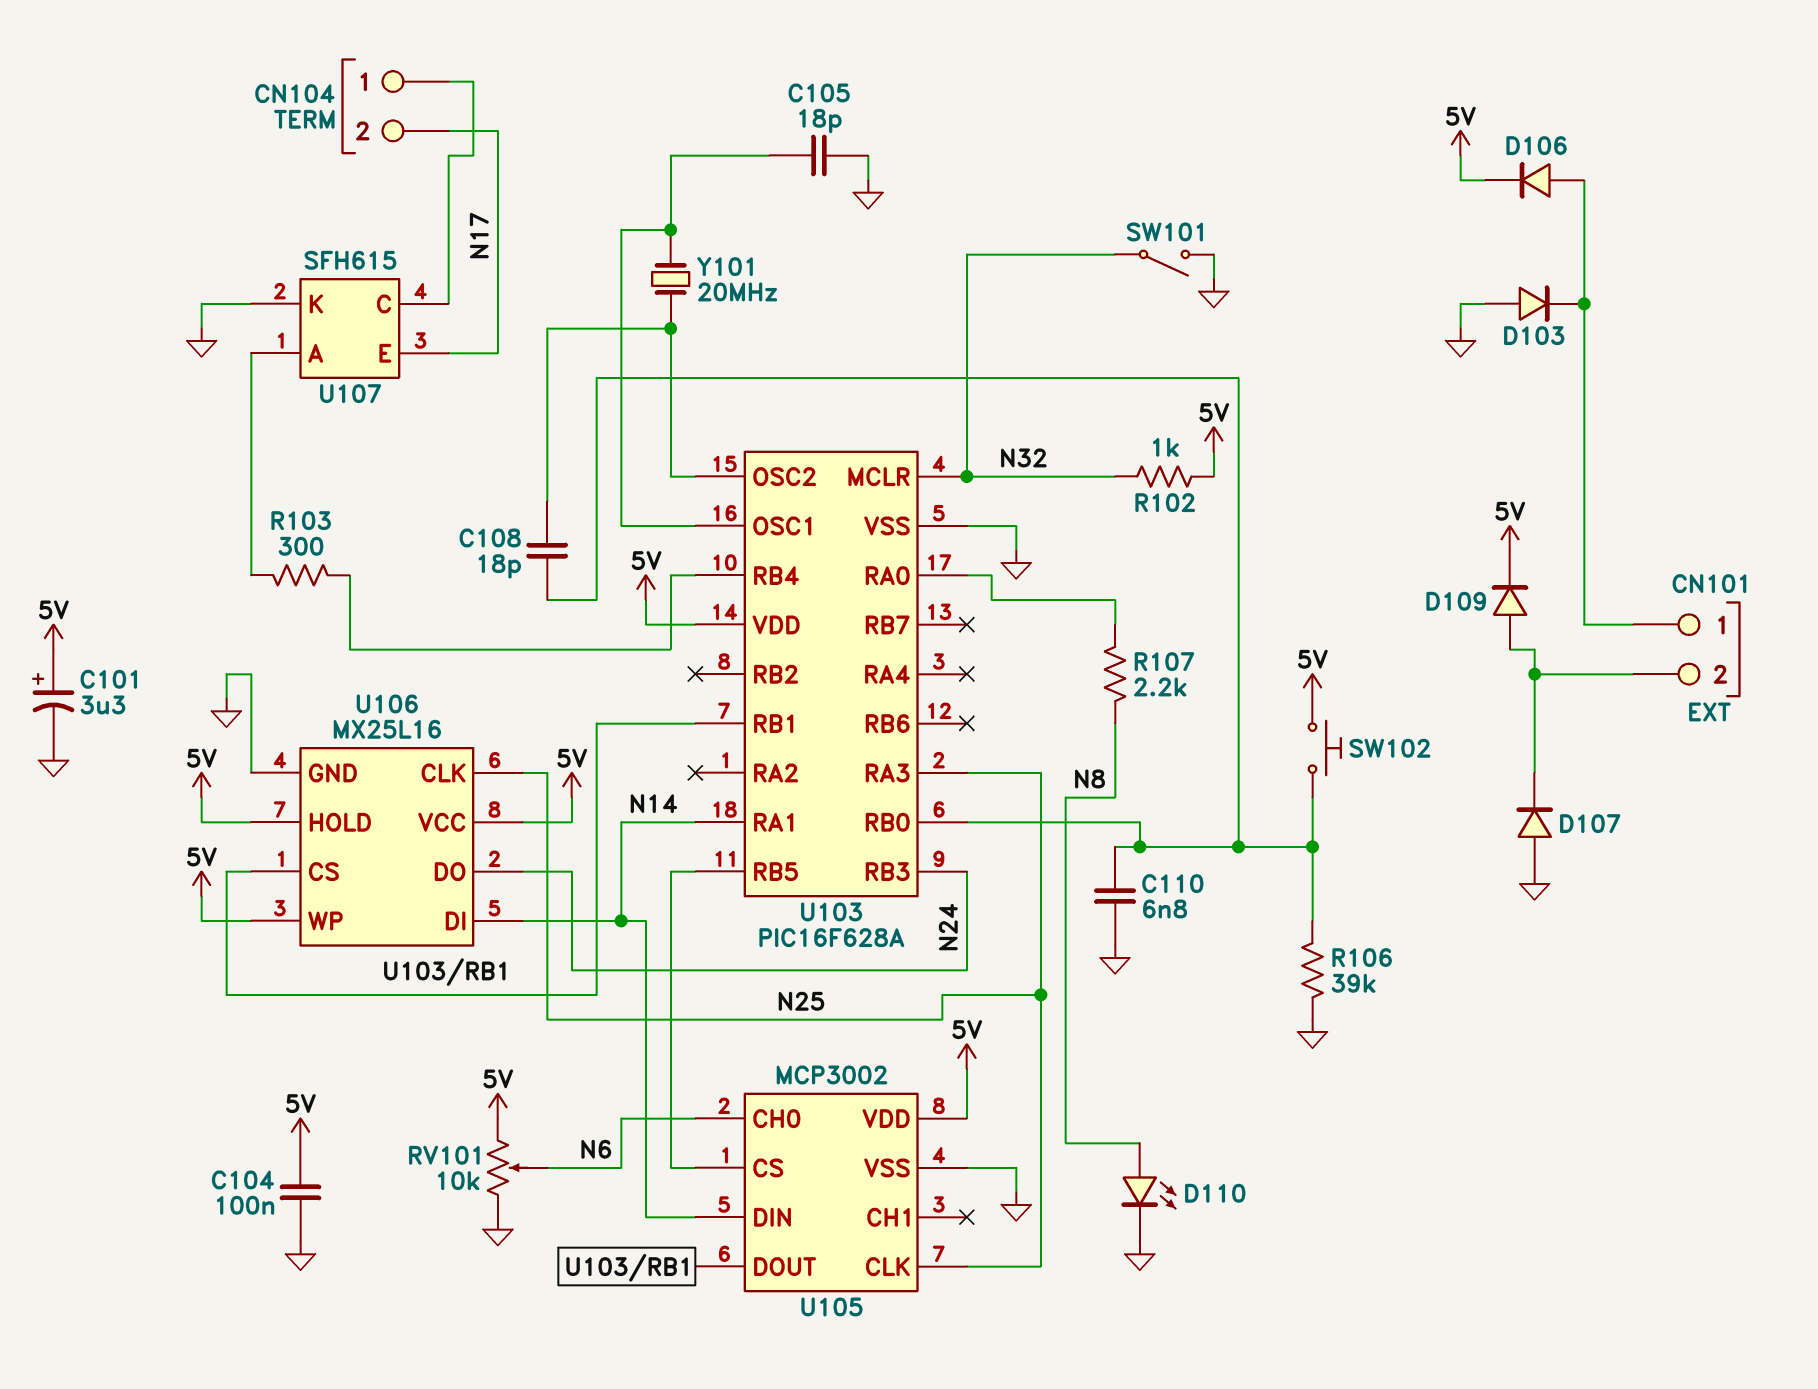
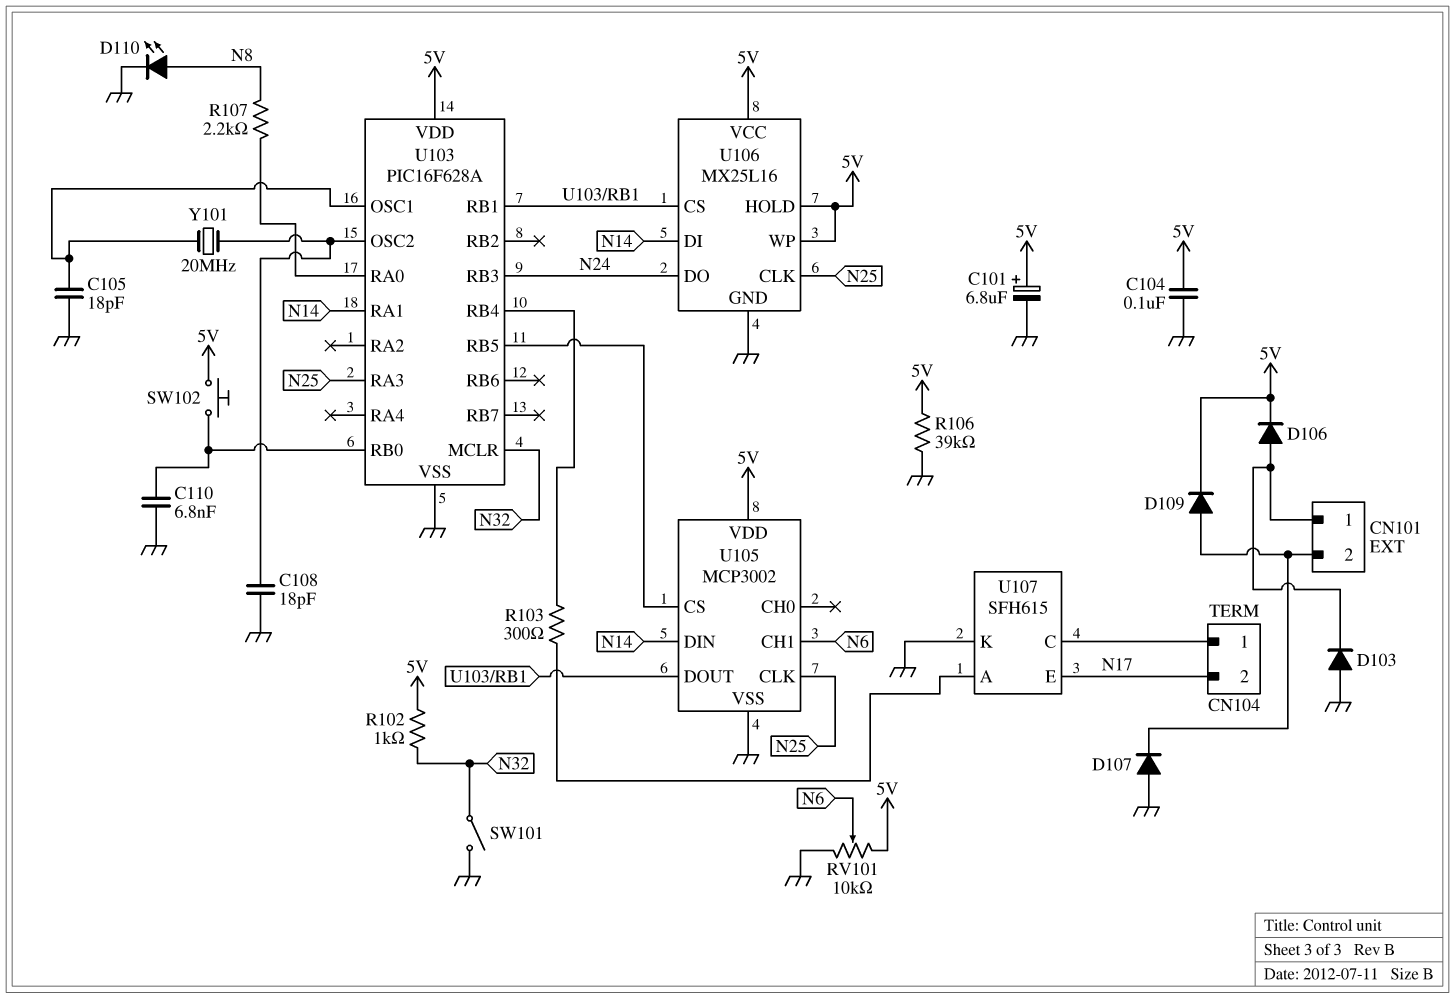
C101: 3.3uF (plus 5V, minus GND) -> 6.8uF (plus 5V, minus GND)
C108: 18pF (U103/OSC2, U103/RB0) -> 18pF (GND, U103/OSC2)
R106: 39k (GND, U103/RB0) -> 39k (5V, GND)
U105 pin CH0: N6 -> none
U105 pin CH1: none -> N6

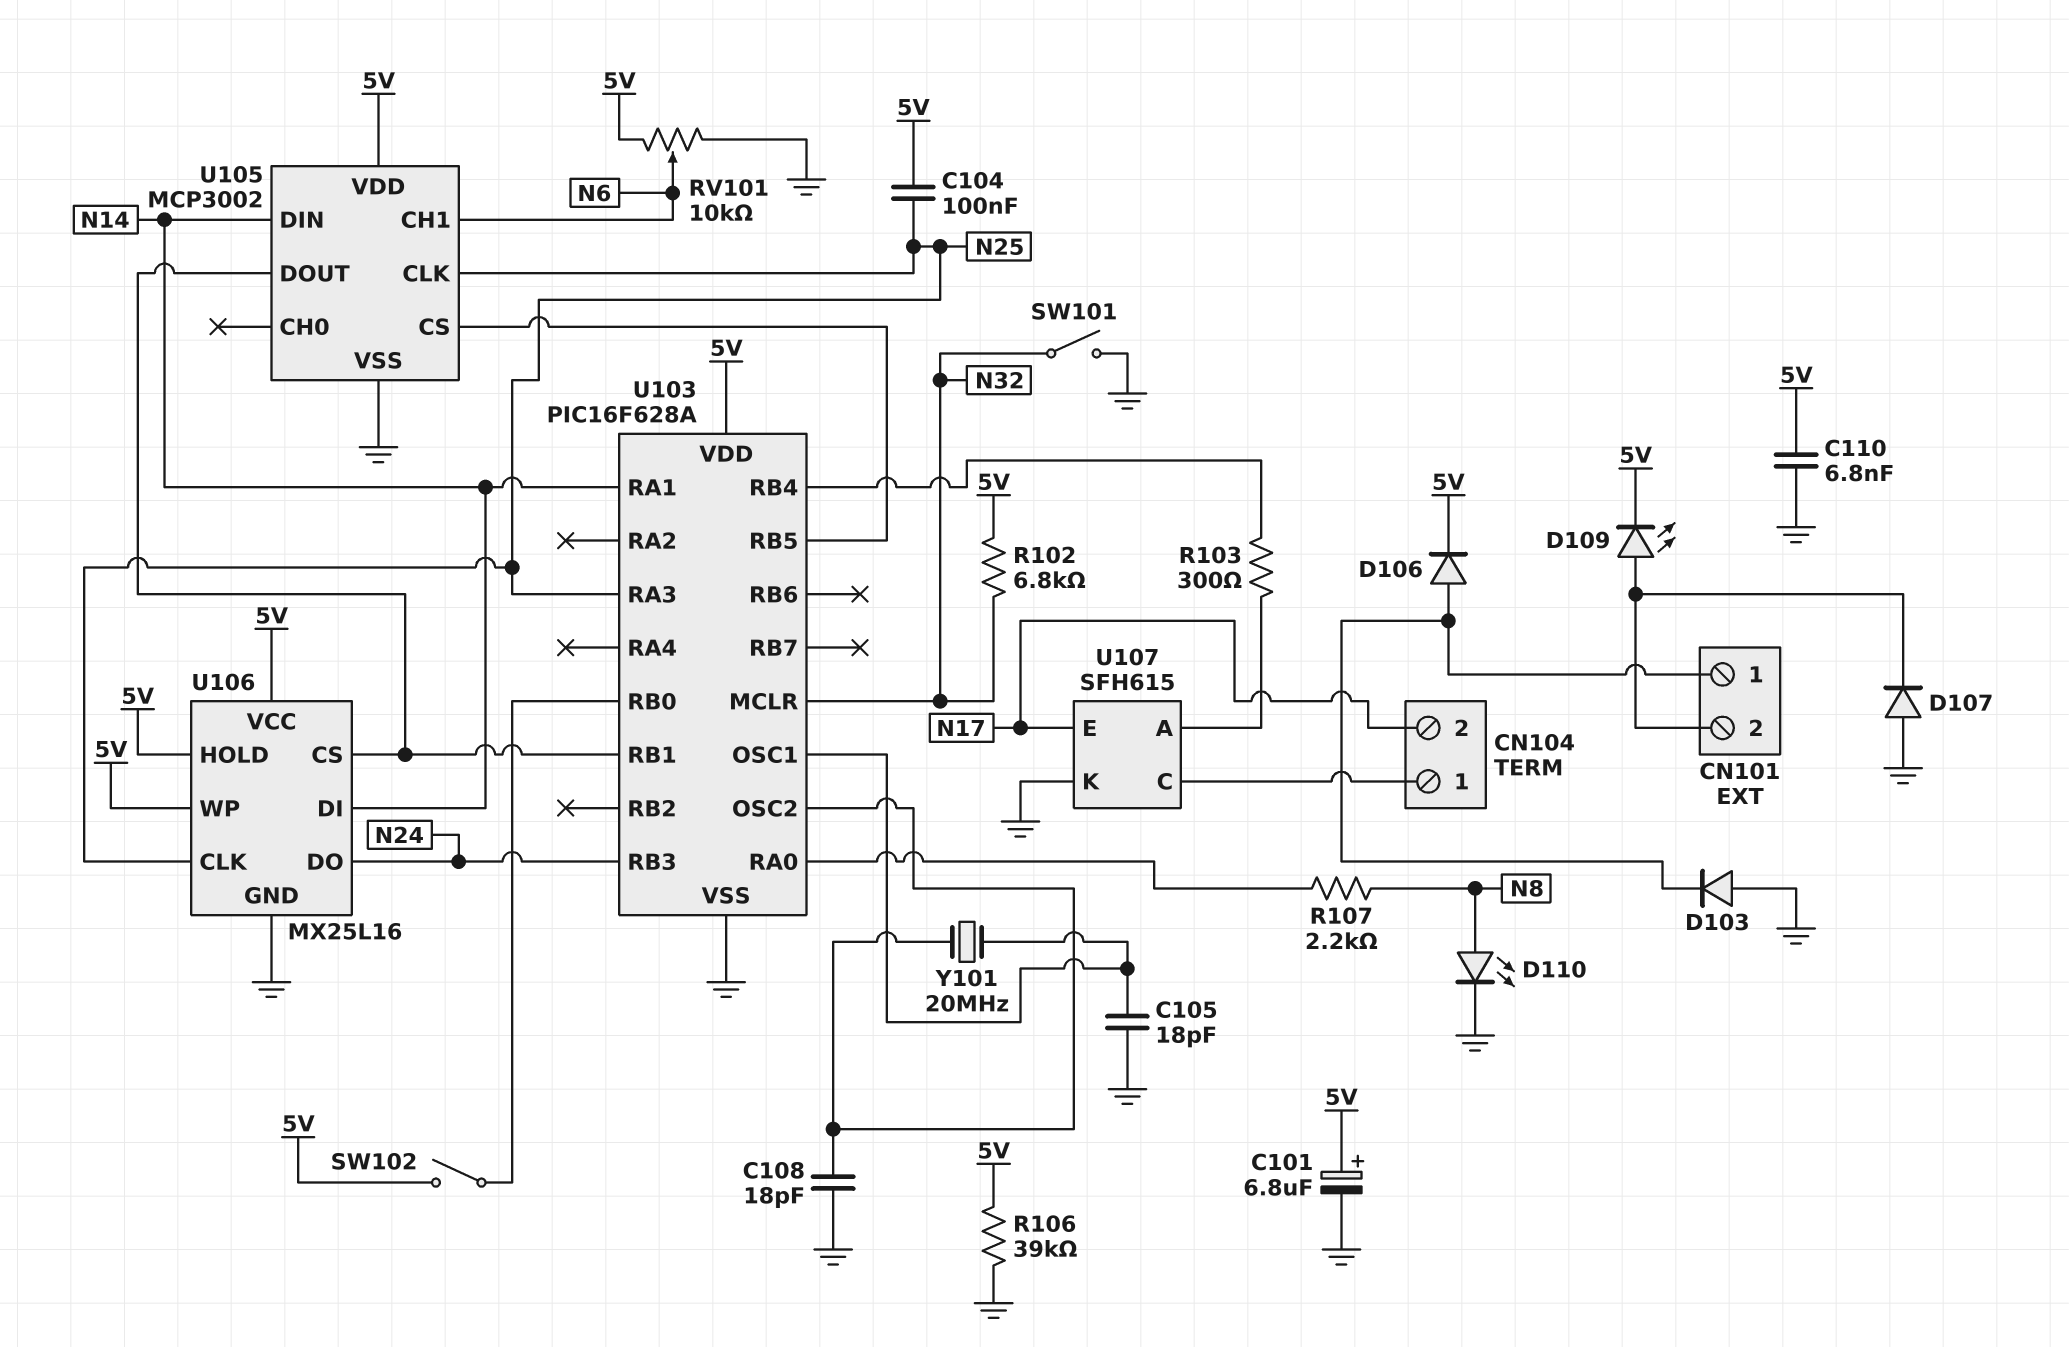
C104: 100nF (5V, GND) -> 100nF (5V, N25)
C110: 6.8nF (GND, U103/RB0) -> 6.8nF (5V, GND)
D109: diode (A CN101/2, K 5V) -> LED (A CN101/2, K 5V)
R102: 1k (5V, N32) -> 6.8k (5V, N32)
SW102: button (5V, U103/RB0) -> switch (5V, U103/RB0)

